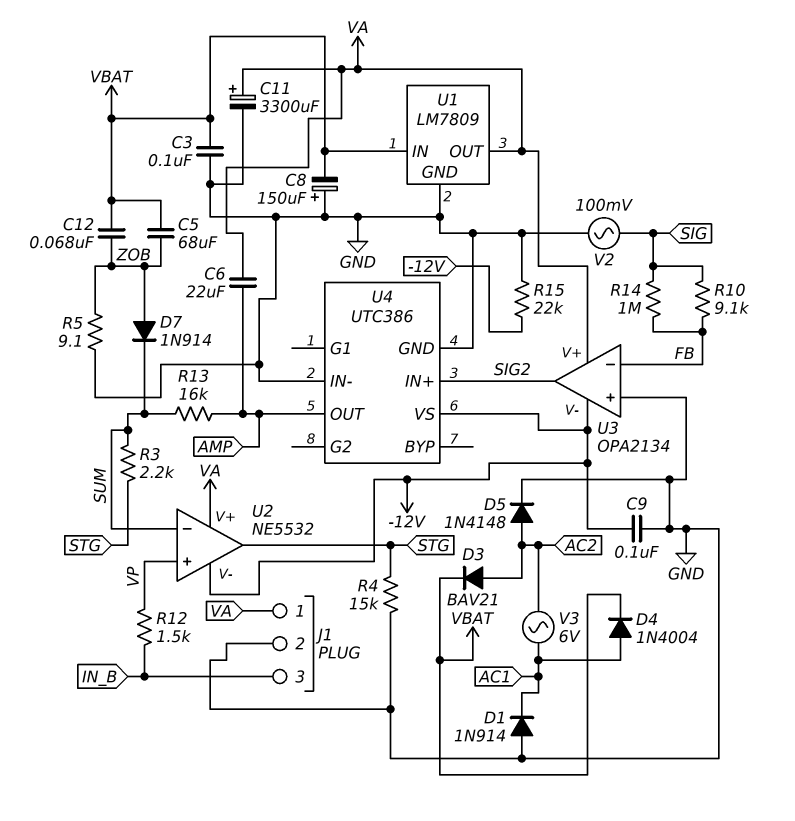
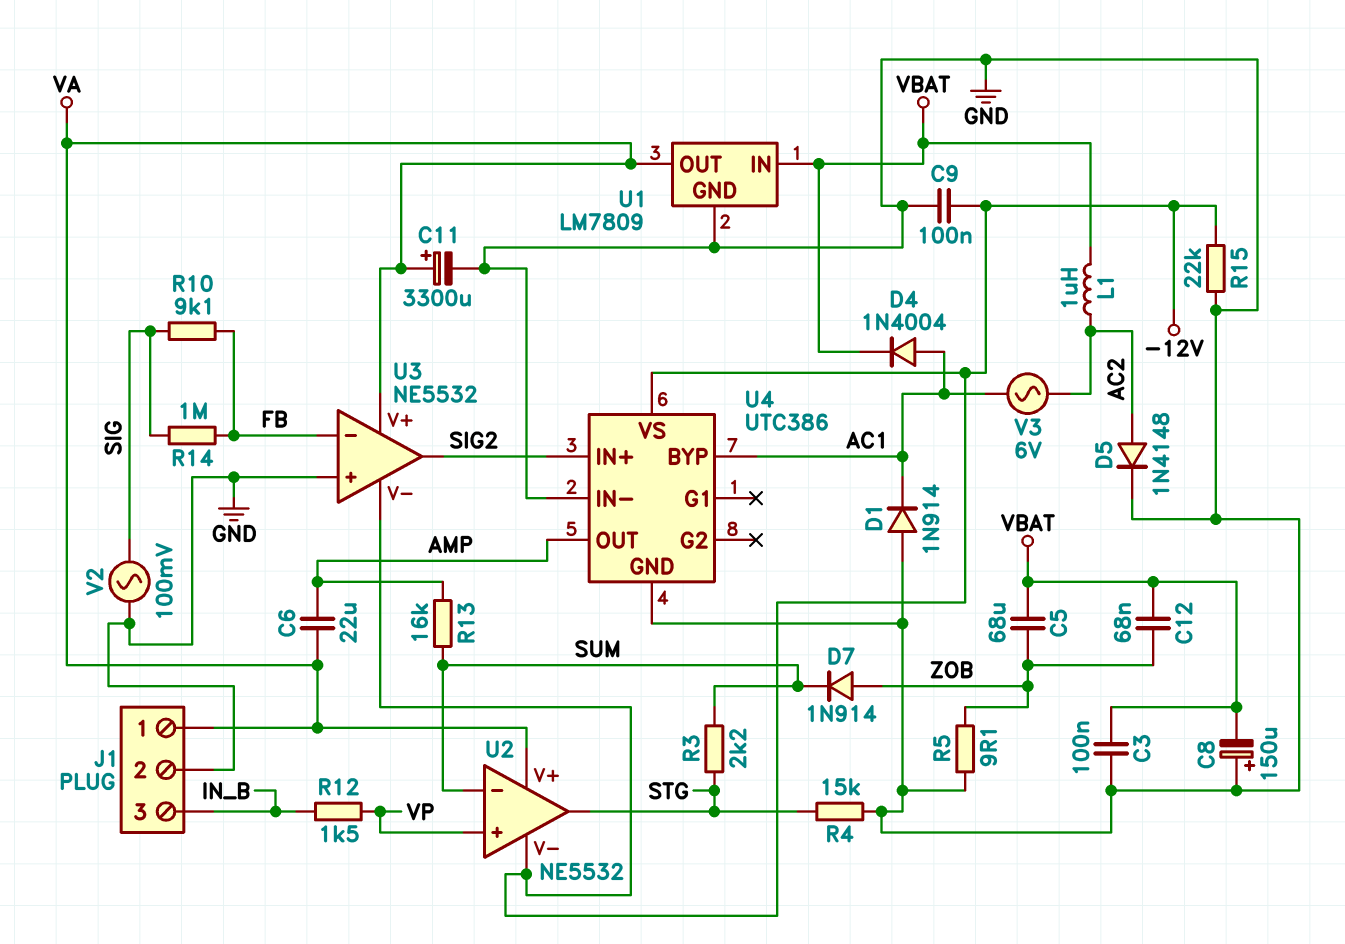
D3: diode BAV21 (A AC2, K VBAT) -> none
L1: none -> 1uH (AC2, VBAT)
U3: OPA2134 -> NE5532
U4 pin BYP: none -> AC1

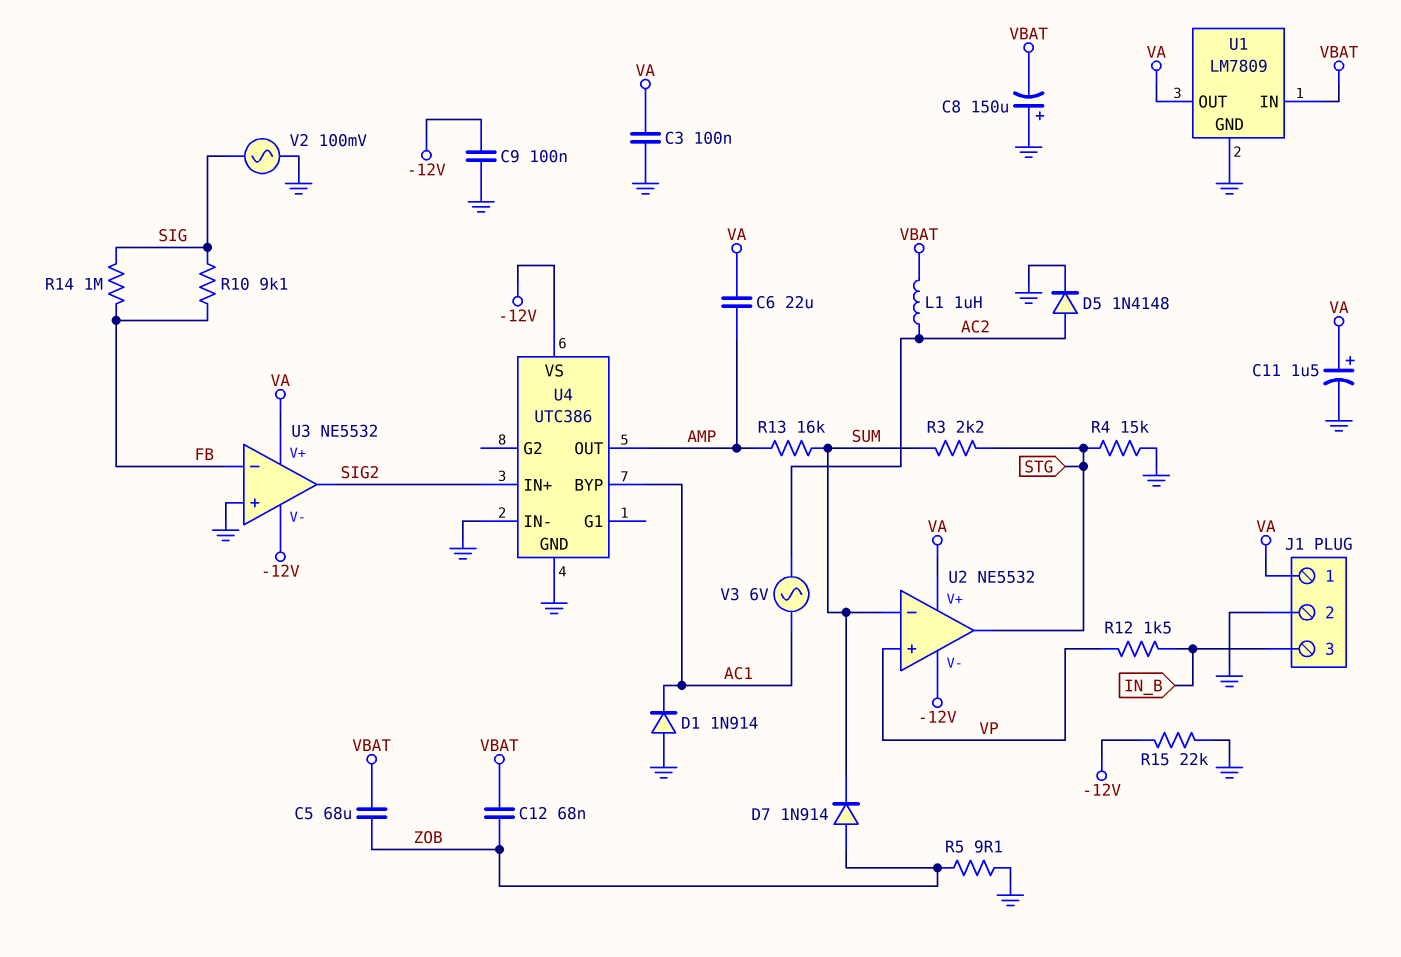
C3: 100nF (GND, VBAT) -> 100nF (GND, VA)
C11: 3300uF (plus VA, minus GND) -> 1.5uF (plus VA, minus GND)
D4: diode 1N4004 (A AC1, K VBAT) -> none

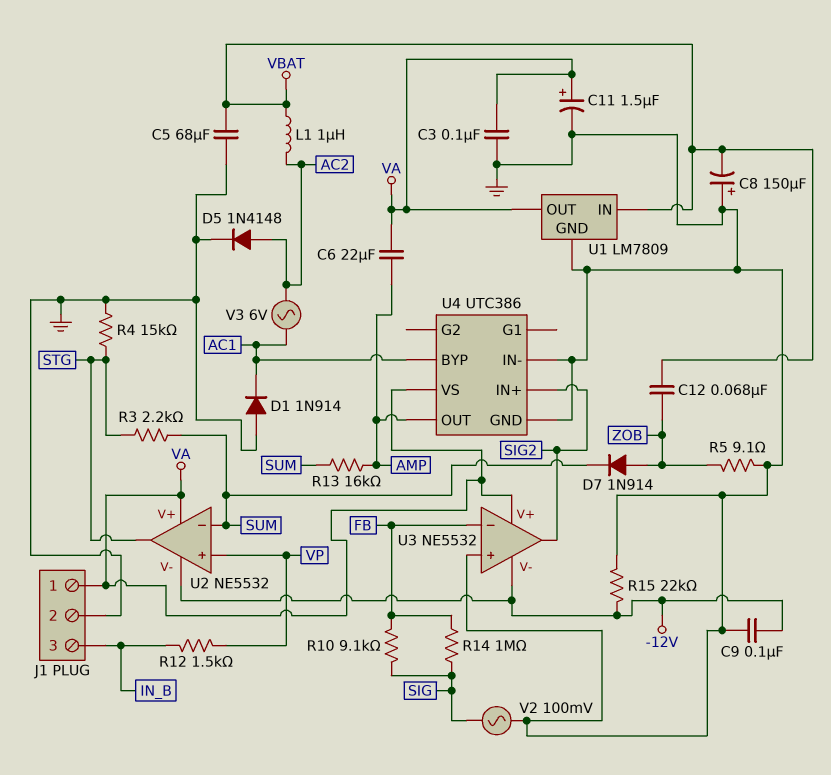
C5: 68uF (VBAT, ZOB) -> 68uF (GND, VBAT)
U4 pin VS: -12V -> VA

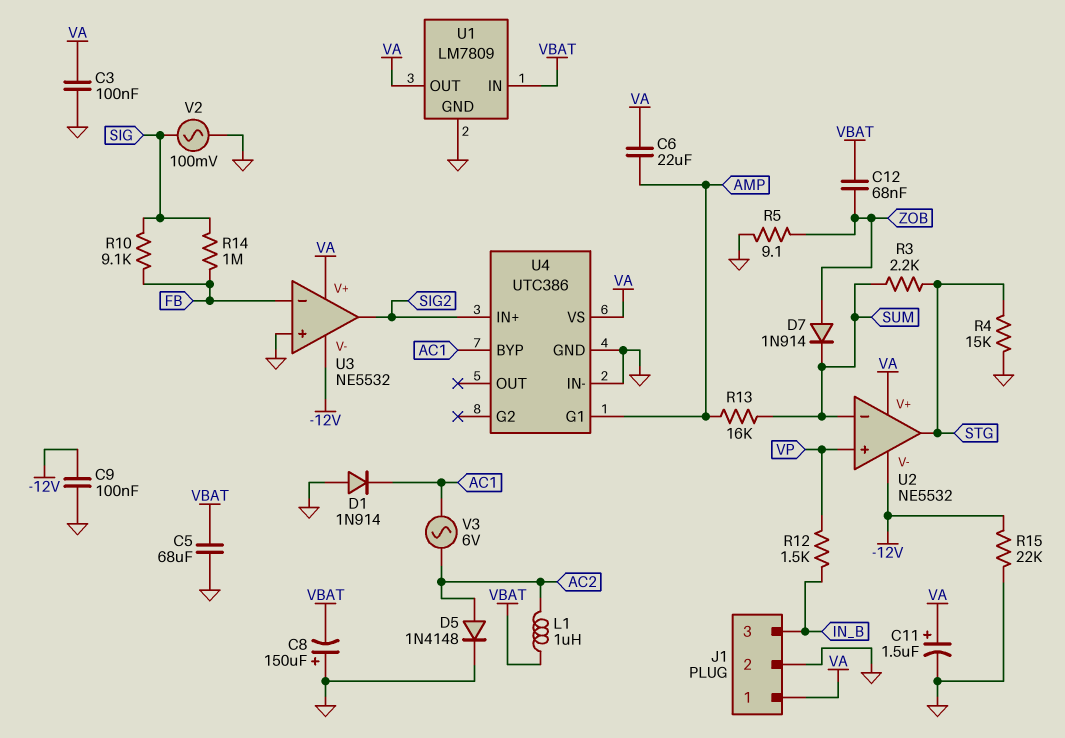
U4 pin G1: none -> AMP
U4 pin OUT: AMP -> none

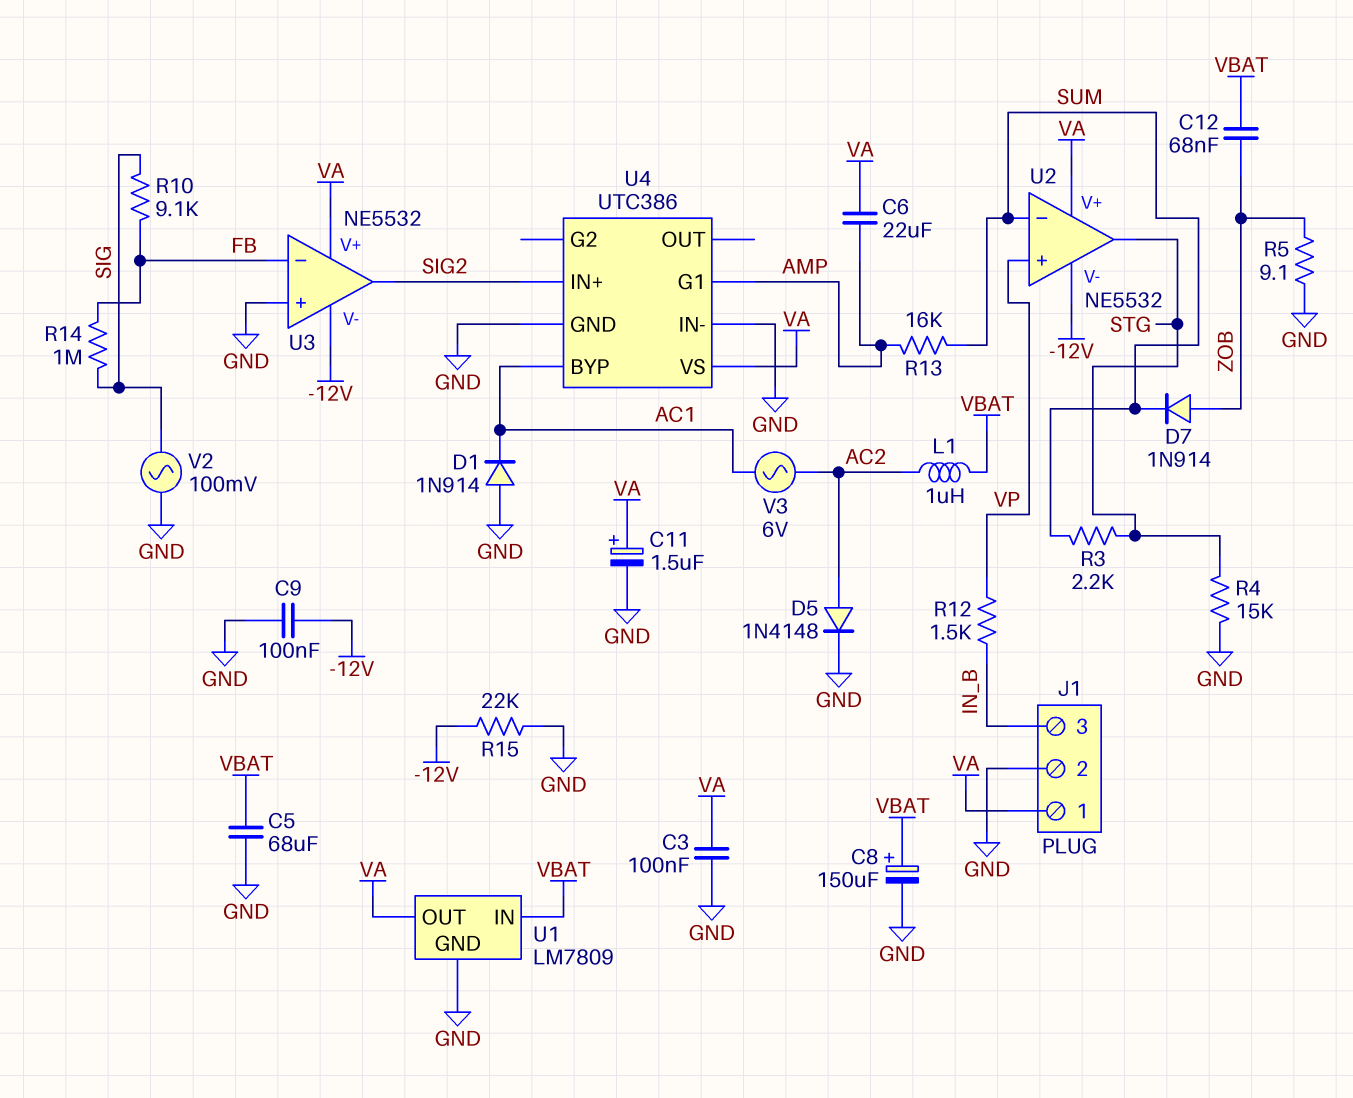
C8: 150uF (plus GND, minus VBAT) -> 150uF (plus VBAT, minus GND)

